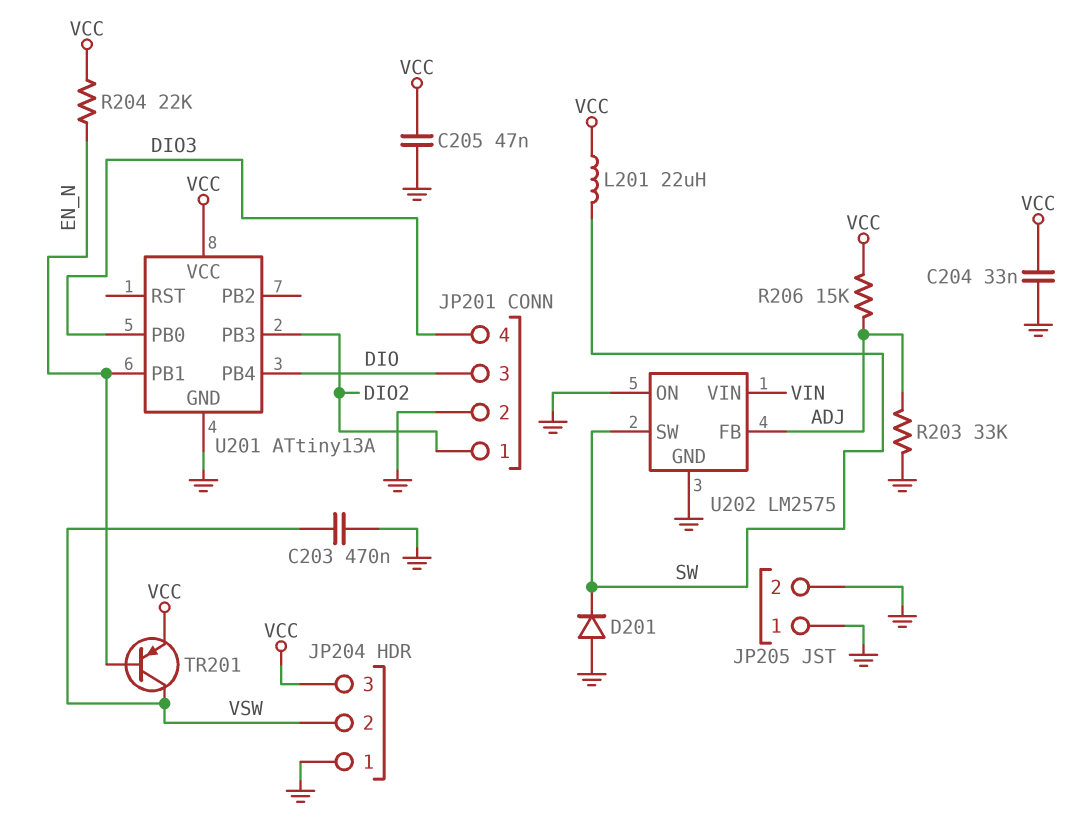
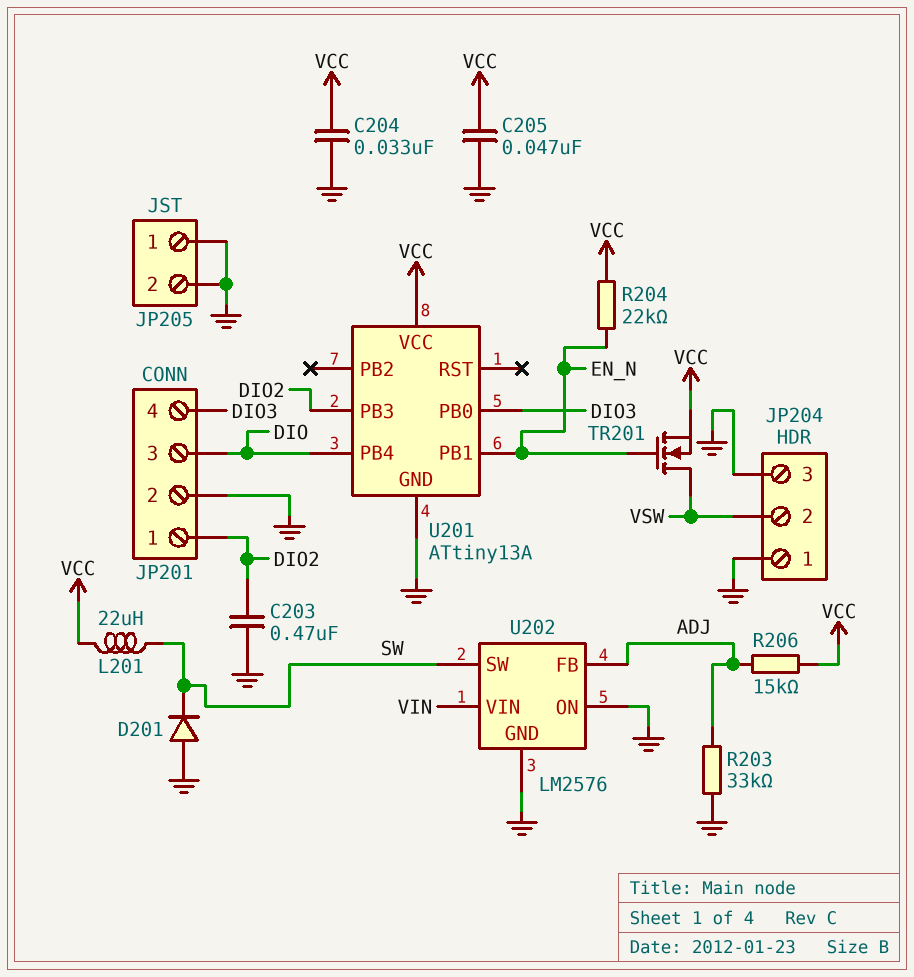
C203: 470nF (GND, VSW) -> 470nF (DIO2, GND)
JP204 pin 3: VCC -> GND
TR201: PNP (B EN_N, C VSW, E VCC) -> NMOS (G EN_N, D VSW, S VCC)
U202: LM2575 -> LM2576

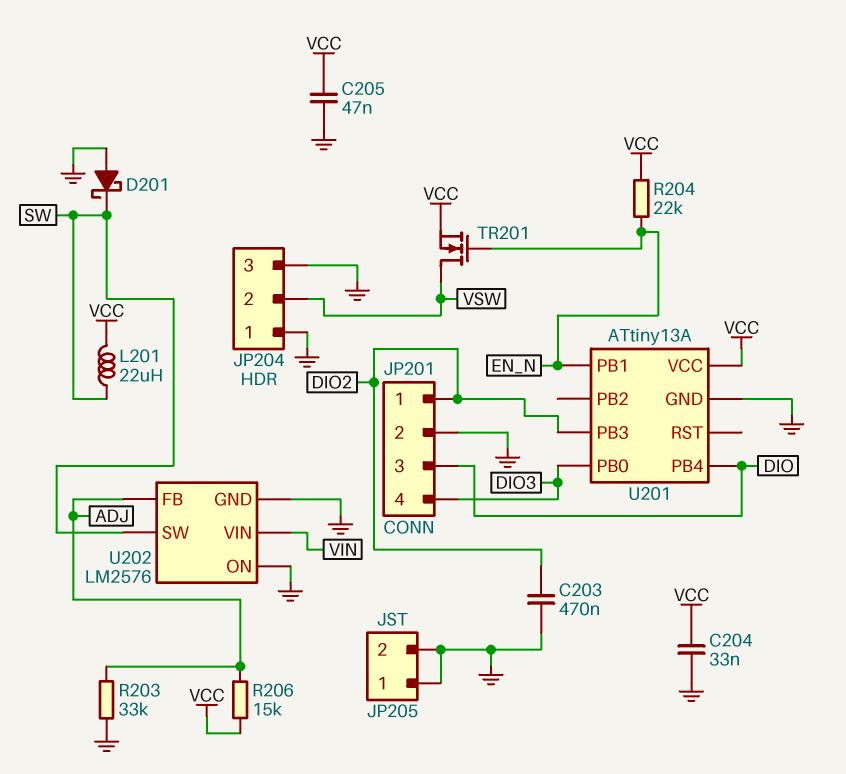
D201: diode (A GND, K SW) -> schottky (A GND, K SW)

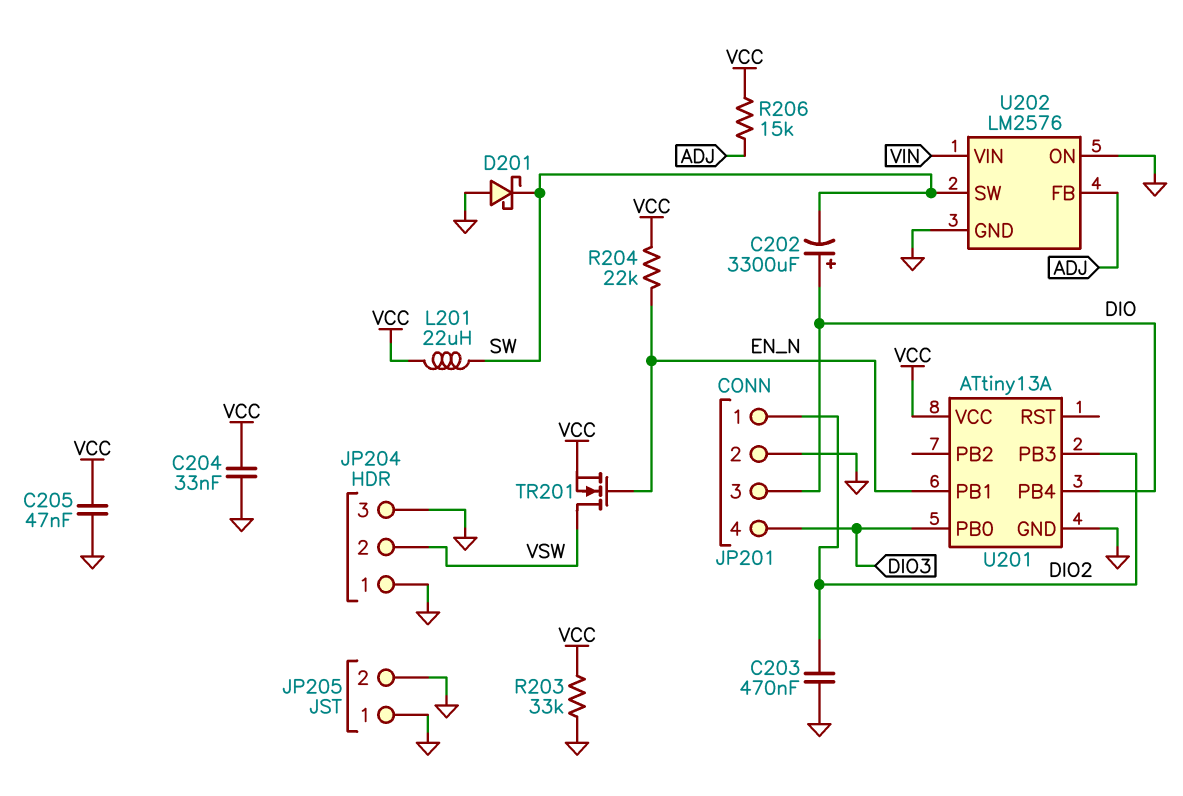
C202: none -> 3300uF (plus DIO, minus SW)
R203: 33k (ADJ, GND) -> 33k (GND, VCC)

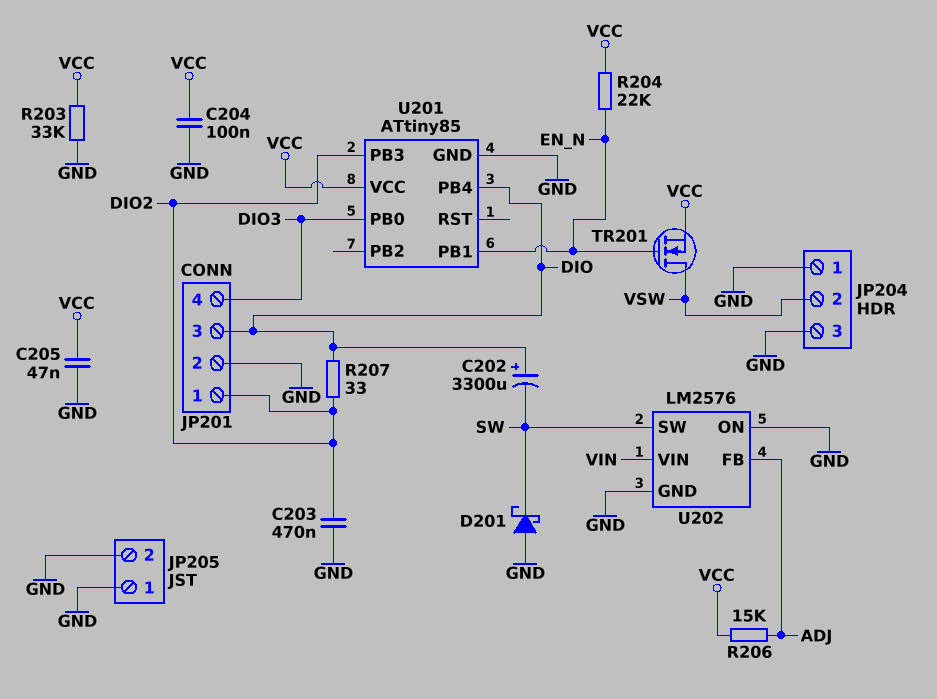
C204: 33nF (GND, VCC) -> 100nF (GND, VCC)
L201: 22uH (SW, VCC) -> none
R207: none -> 33 (DIO, DIO2)
U201: ATtiny13A -> ATtiny85

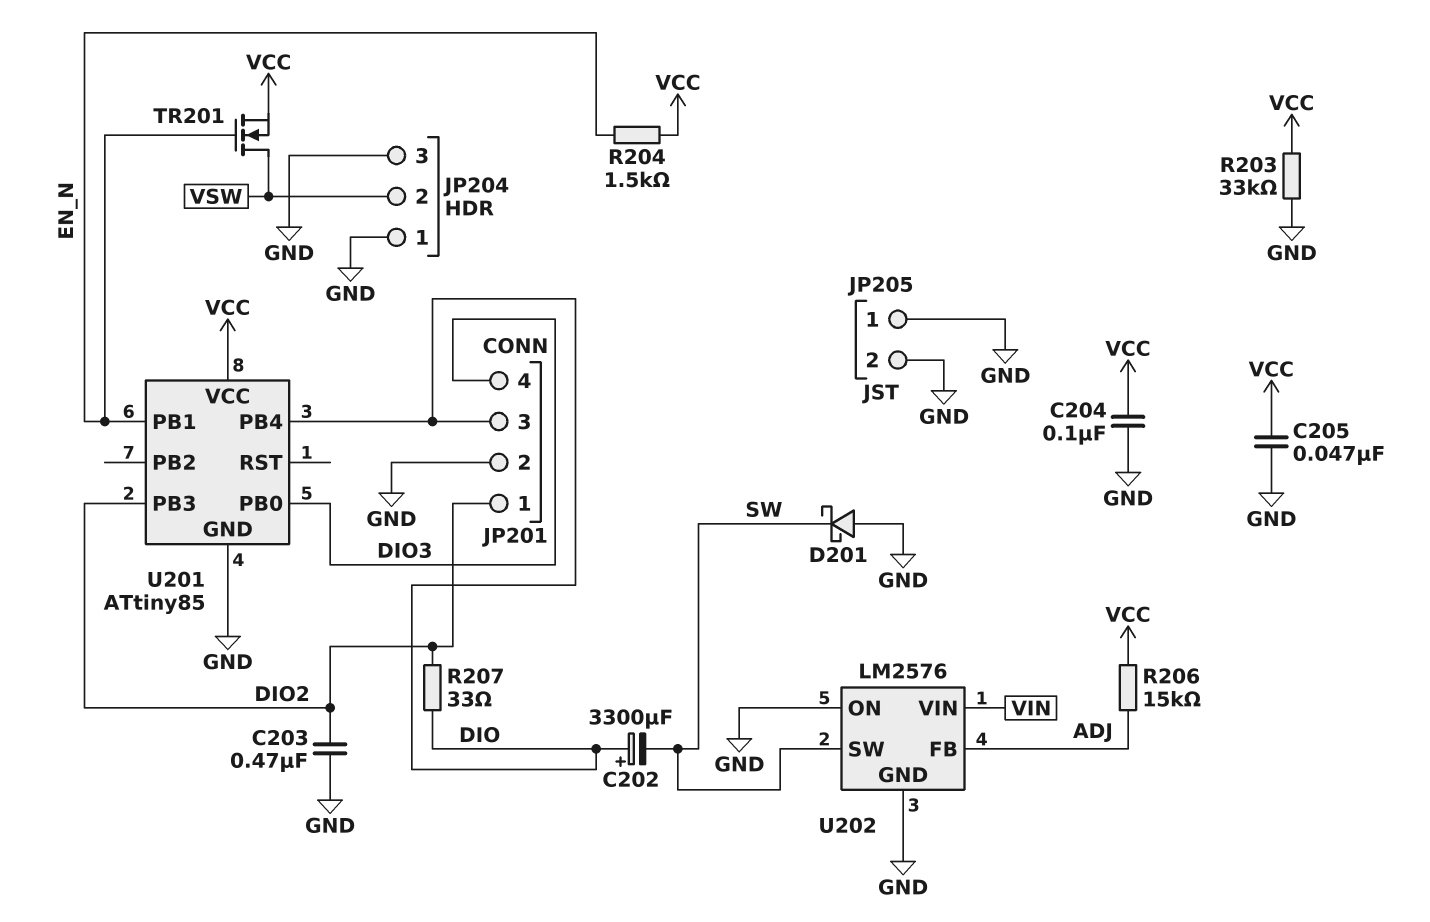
R204: 22k (EN_N, VCC) -> 1.5k (EN_N, VCC)

